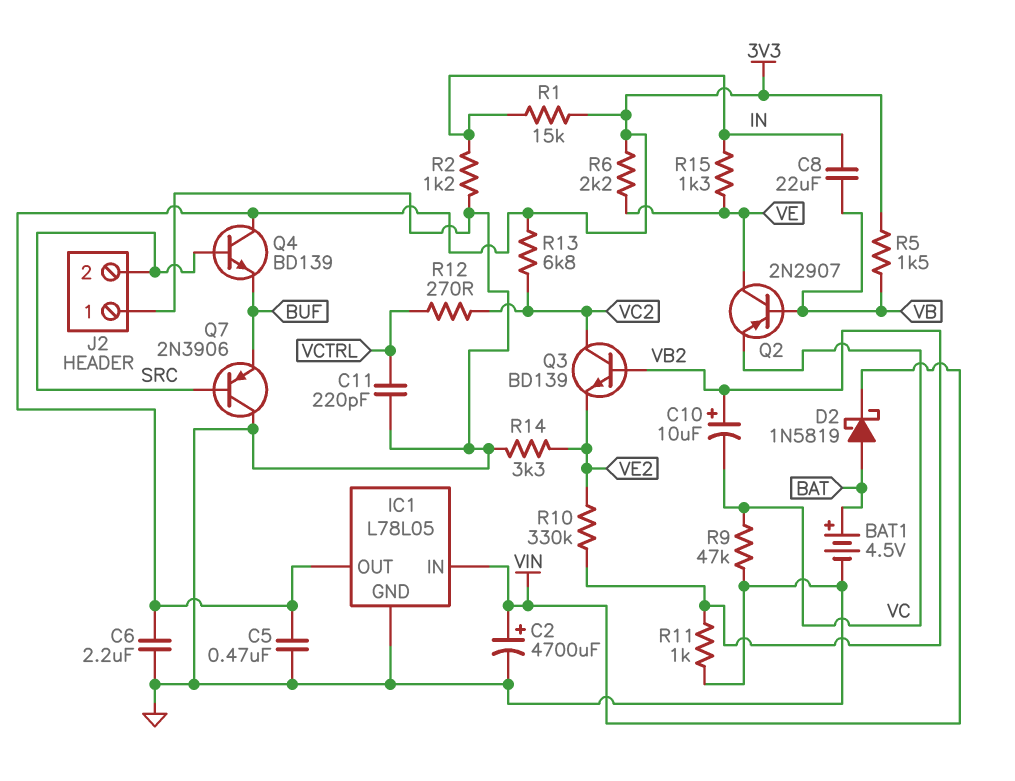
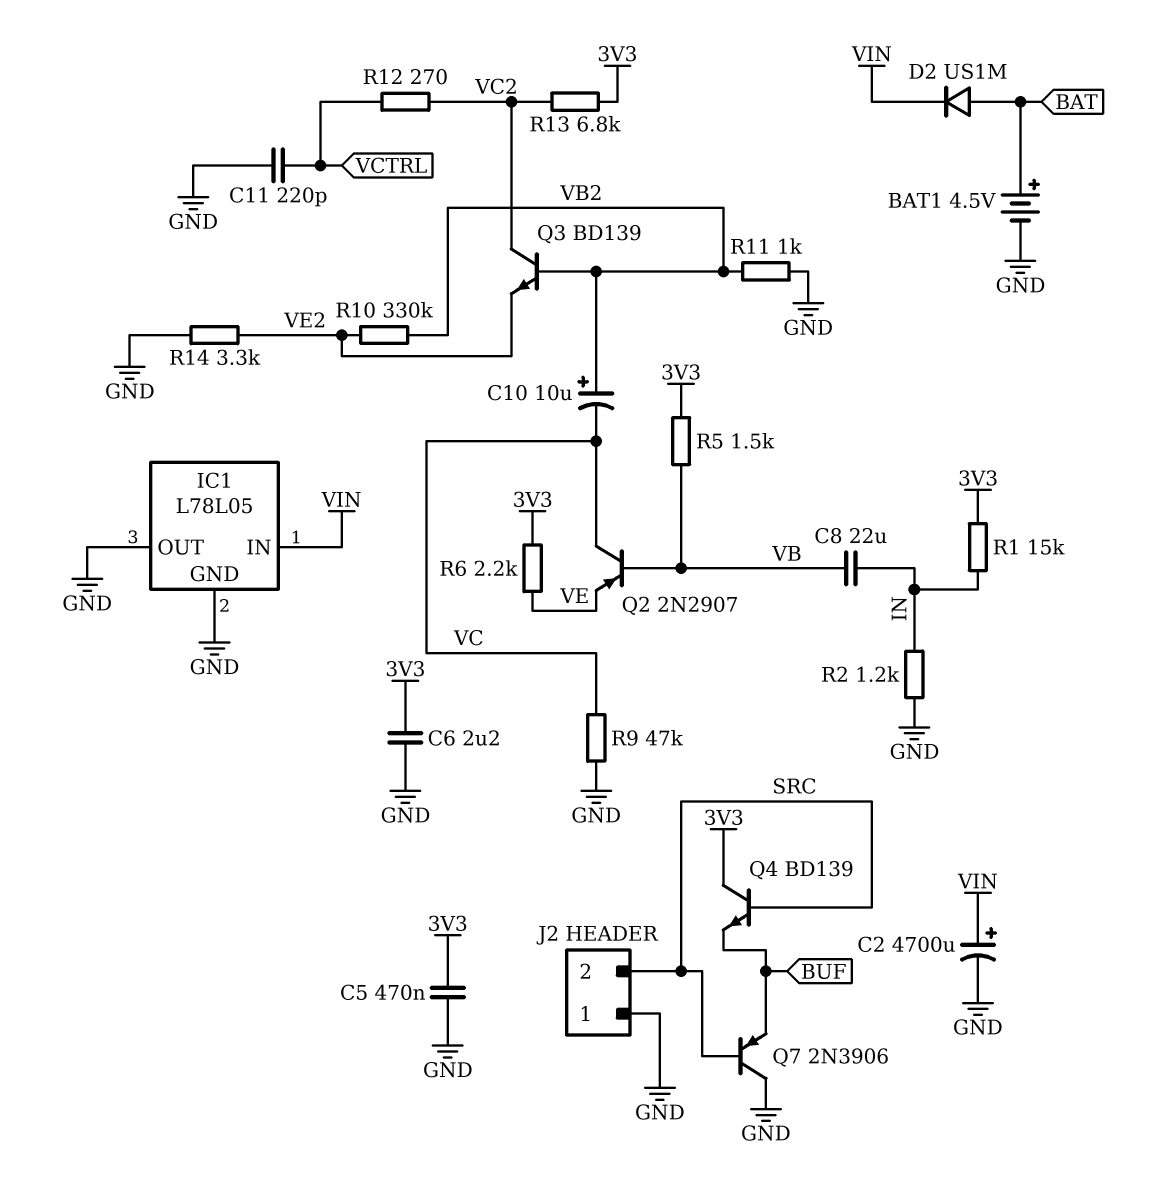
D2: schottky 1N5819 (A BAT, K VIN) -> diode US1M (A BAT, K VIN)
IC1 pin OUT: 3V3 -> GND
Q2: PNP 2N2907 (B VB, C VE, E VC) -> PNP 2N2907 (B VB, C VC, E VE)
R15: 1.3k (IN, VE) -> none

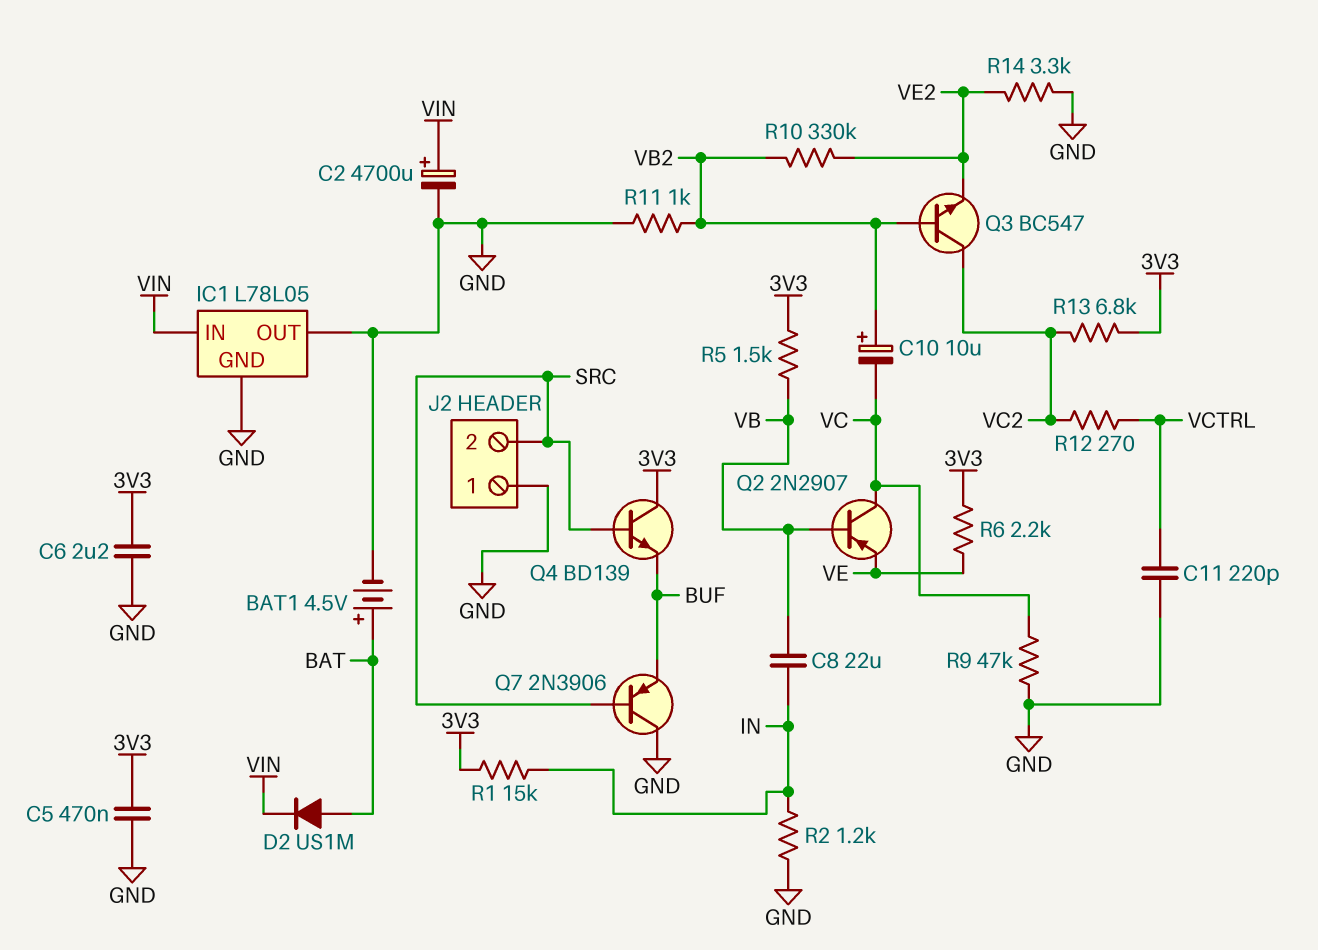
Q3: NPN BD139 (B VB2, C VC2, E VE2) -> NPN BC547 (B VB2, C VC2, E VE2)

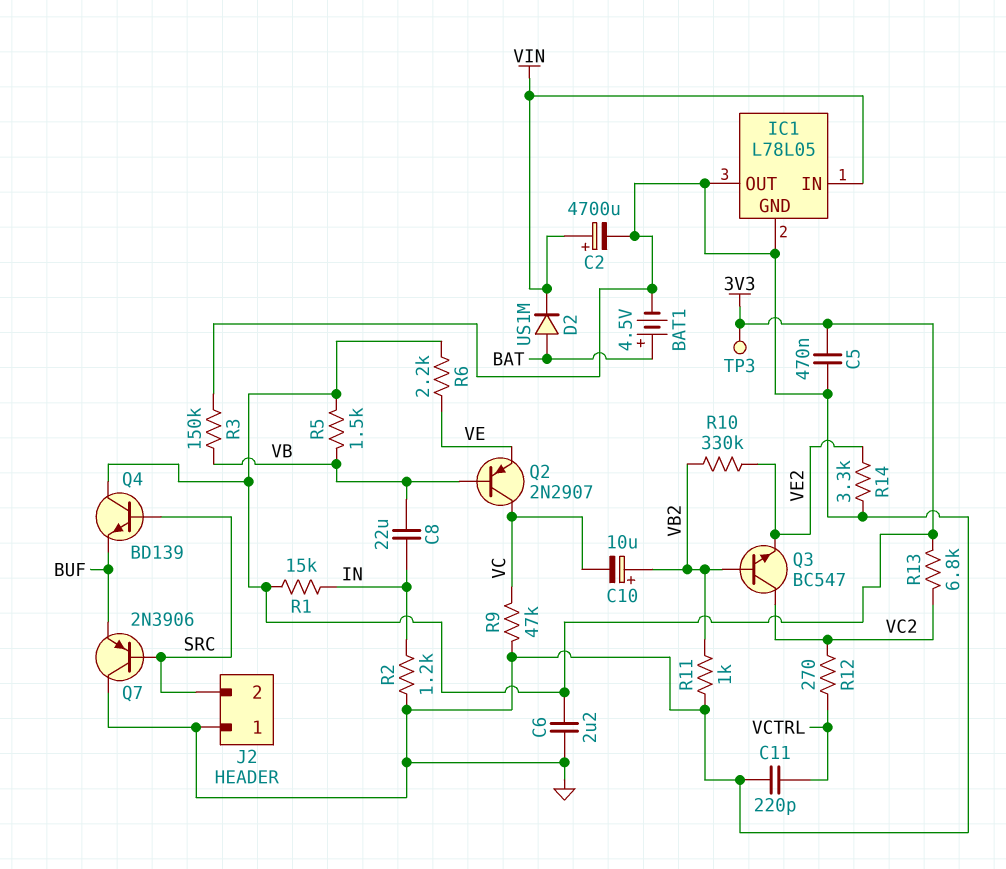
R3: none -> 150k (GND, VB)
TP3: none -> test point (3V3)

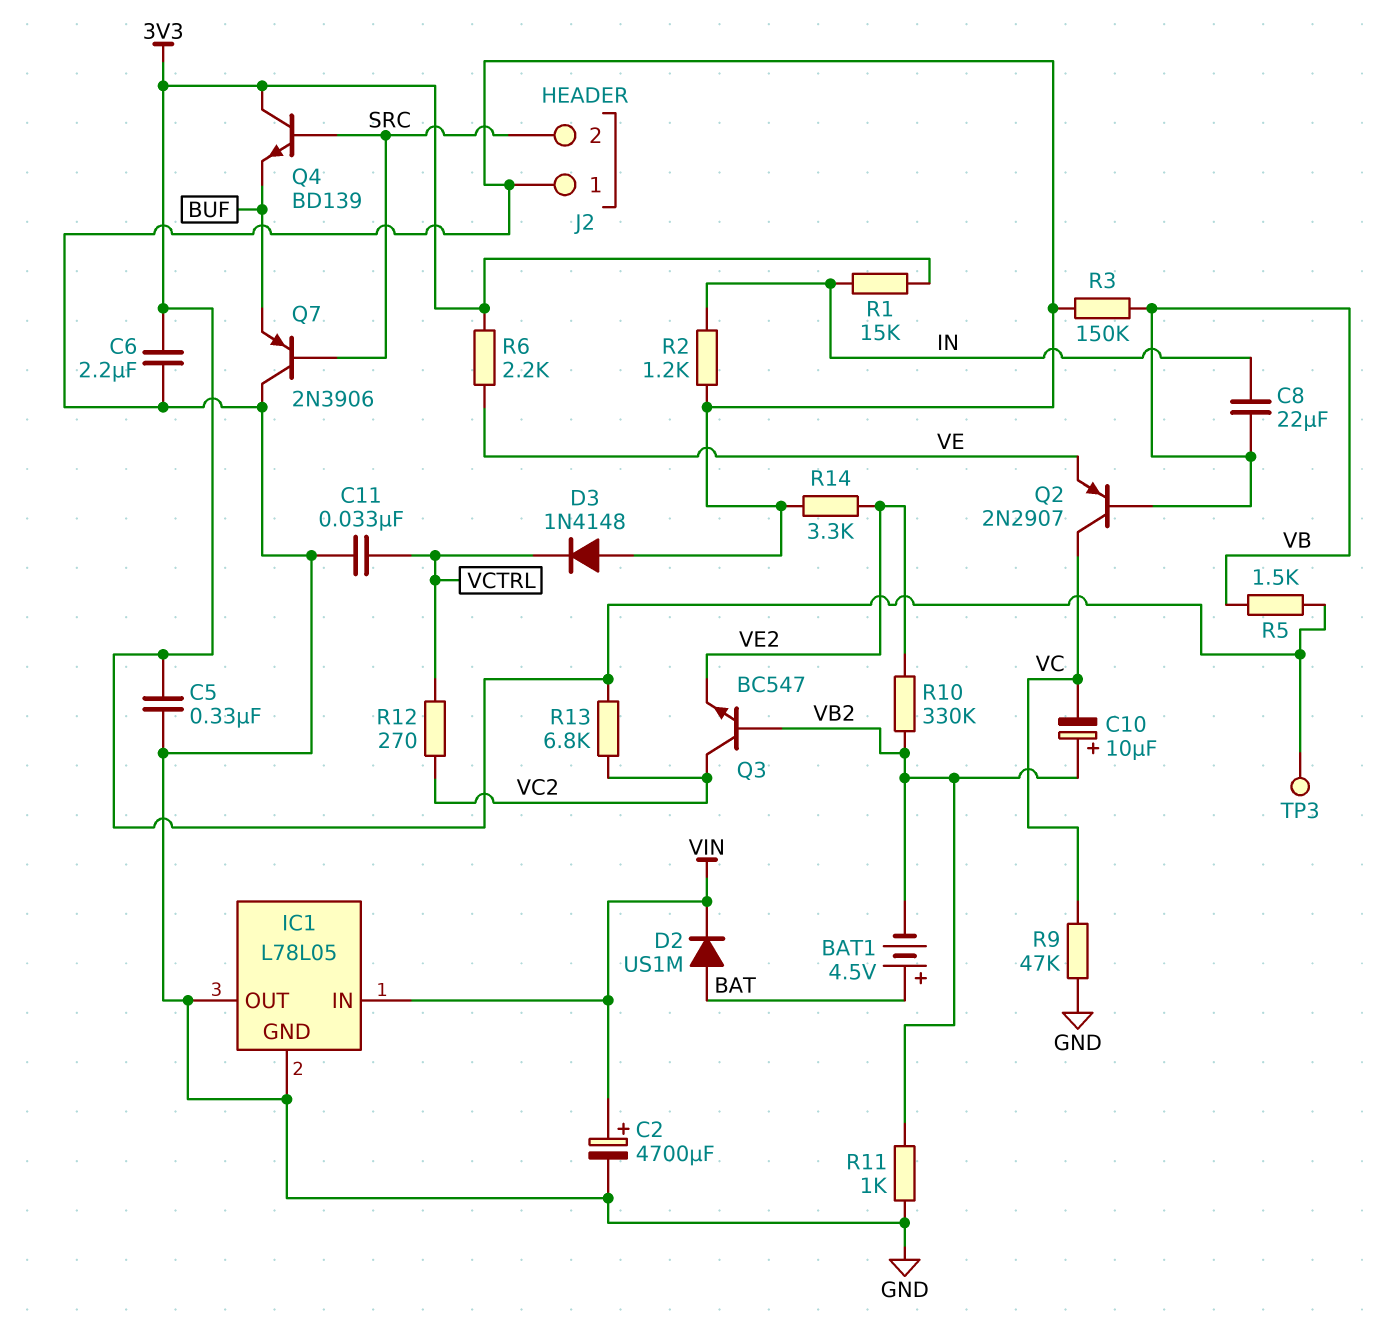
BAT1: 4.5V (plus BAT, minus GND) -> 4.5V (plus BAT, minus VB2)
C5: 470nF (3V3, GND) -> 330nF (3V3, GND)
C11: 220pF (GND, VCTRL) -> 33nF (GND, VCTRL)
D3: none -> diode 1N4148 (A GND, K VCTRL)

